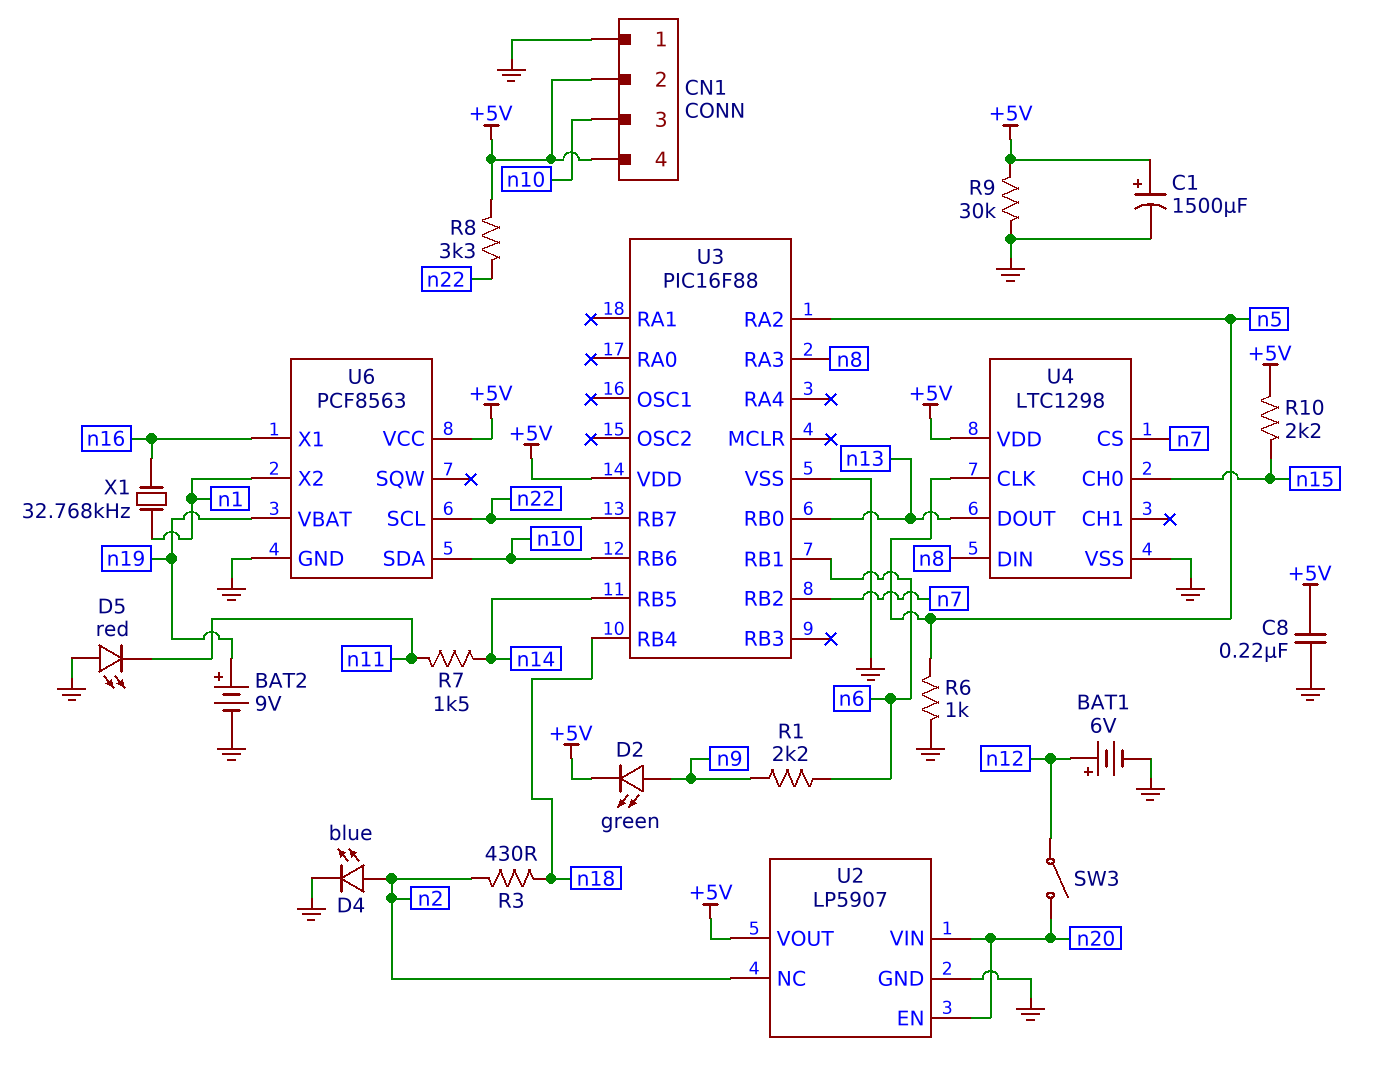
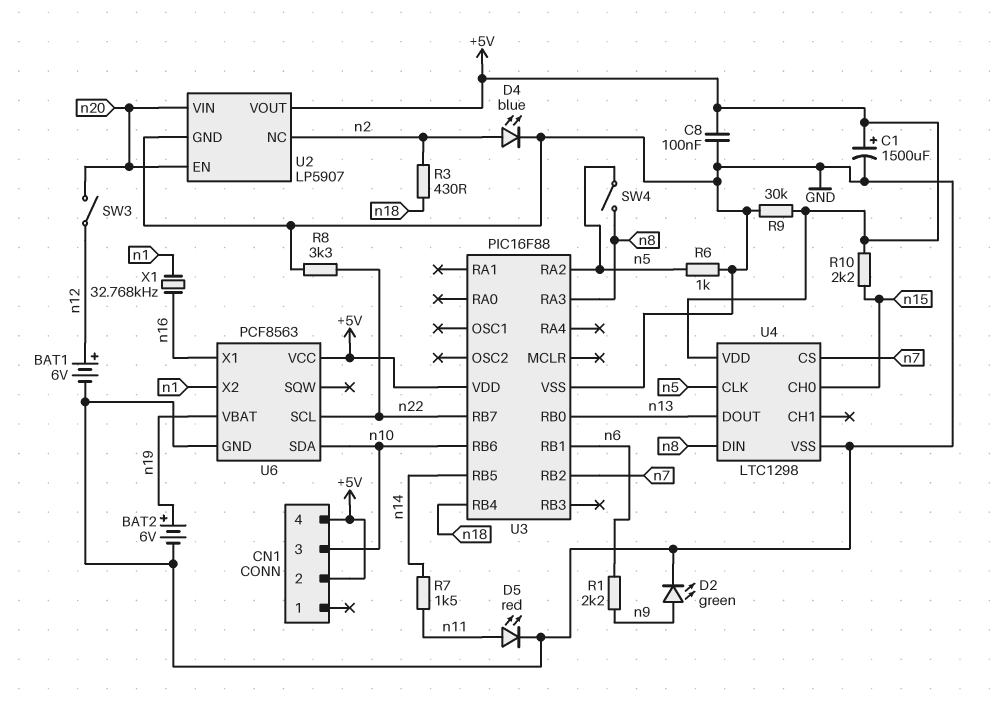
BAT2: 9V (plus n19, minus GND) -> 6V (plus n19, minus GND)
C8: 220nF (+5V, GND) -> 100nF (+5V, GND)
CN1 pin 1: GND -> none
D2: LED green (A n9, K +5V) -> LED green (A n9, K GND)
D5: LED red (A GND, K n11) -> LED red (A n11, K GND)
R8: 3.3k (+5V, n22) -> 3.3k (GND, n22)
SW4: none -> switch (n5, n8)

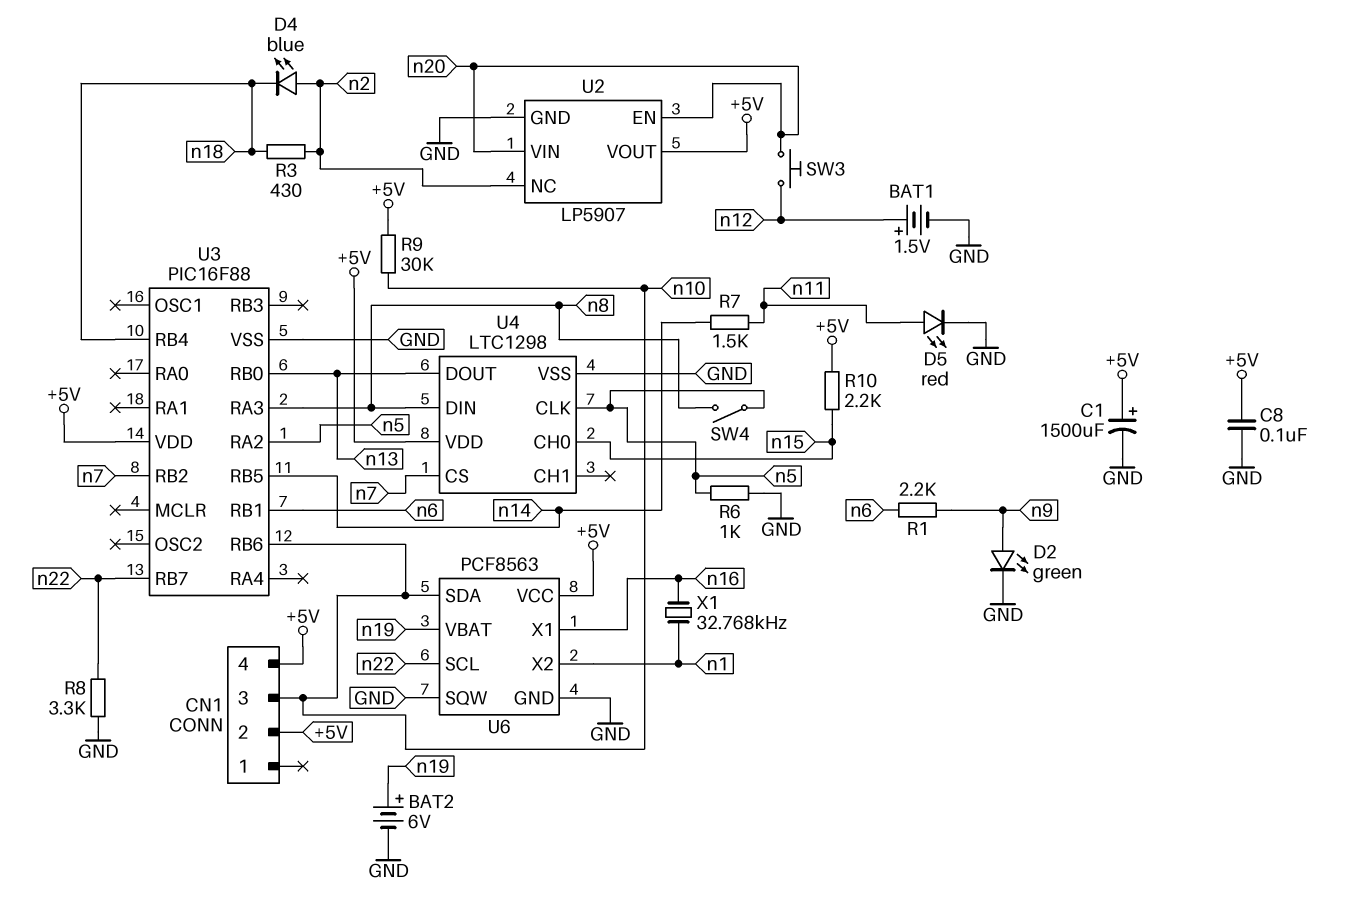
BAT1: 6V (plus n12, minus GND) -> 1.5V (plus n12, minus GND)
D4: LED blue (A n2, K GND) -> LED blue (A n2, K n18)
R9: 30k (+5V, GND) -> 30k (+5V, n10)
SW3: switch (n12, n20) -> button (n12, n20)
U6 pin SQW: none -> GND

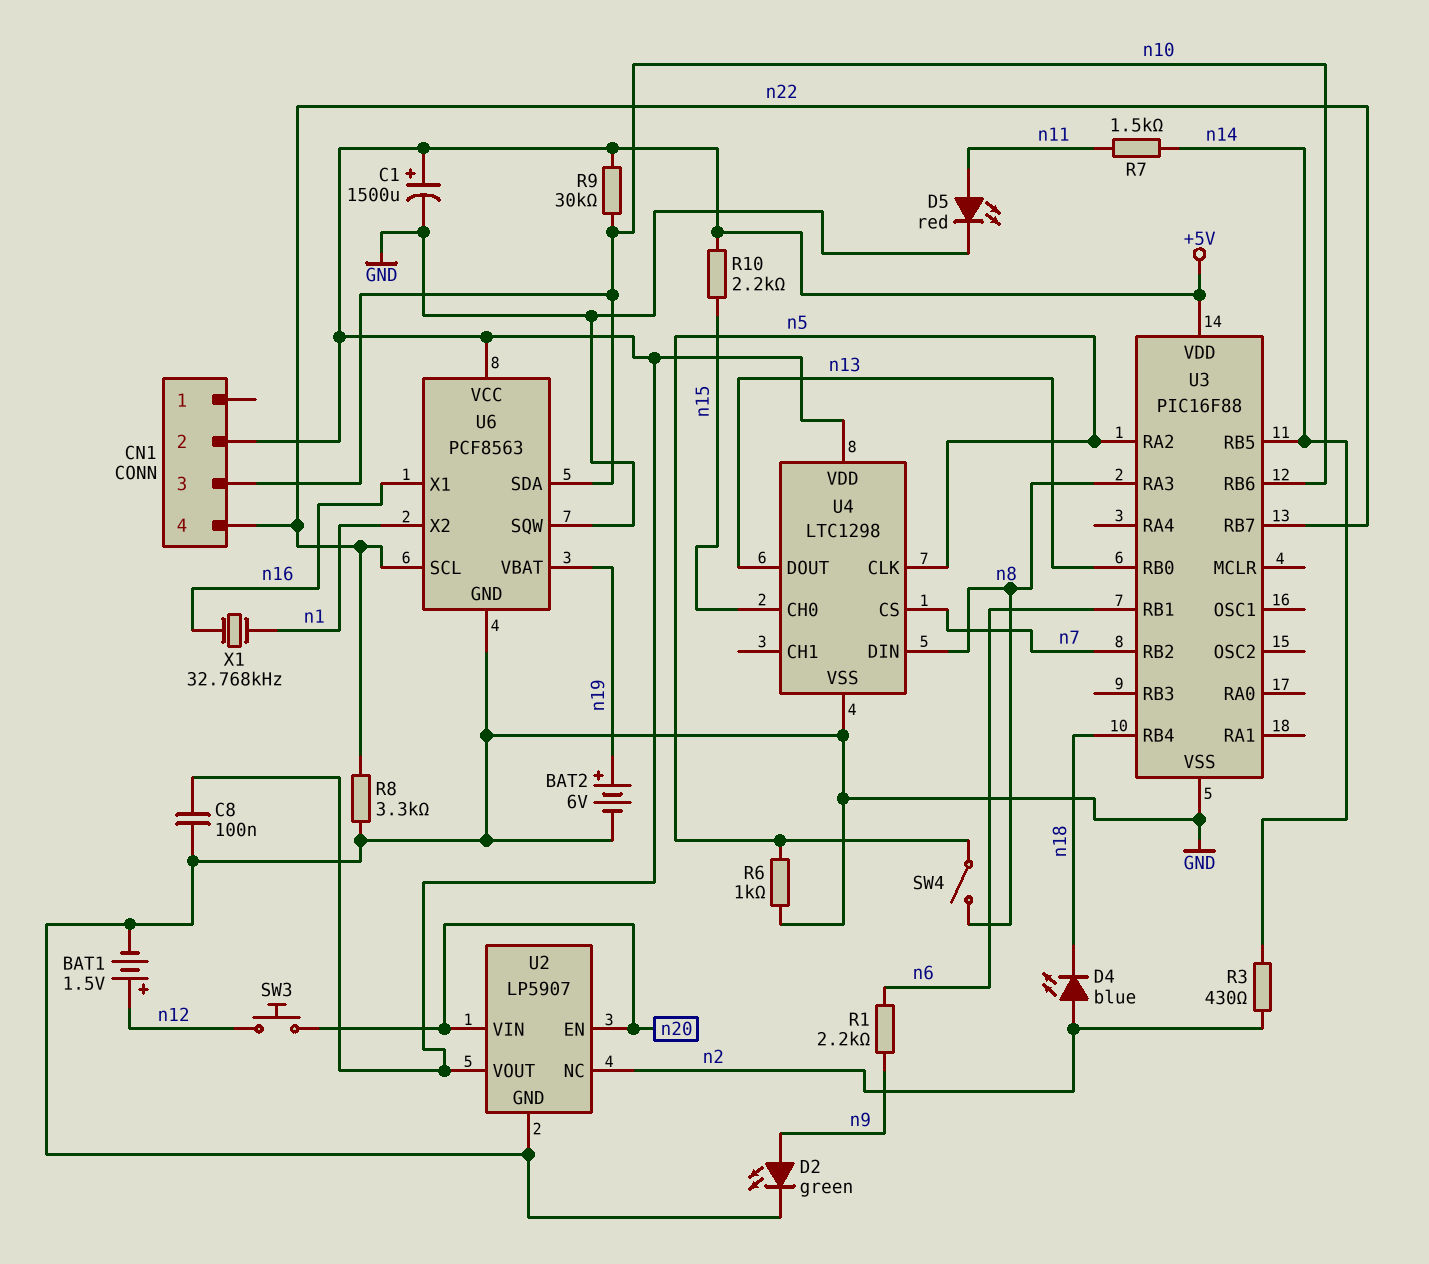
CN1 pin 4: +5V -> n22
R3: 430 (n2, n18) -> 430 (n2, n14)

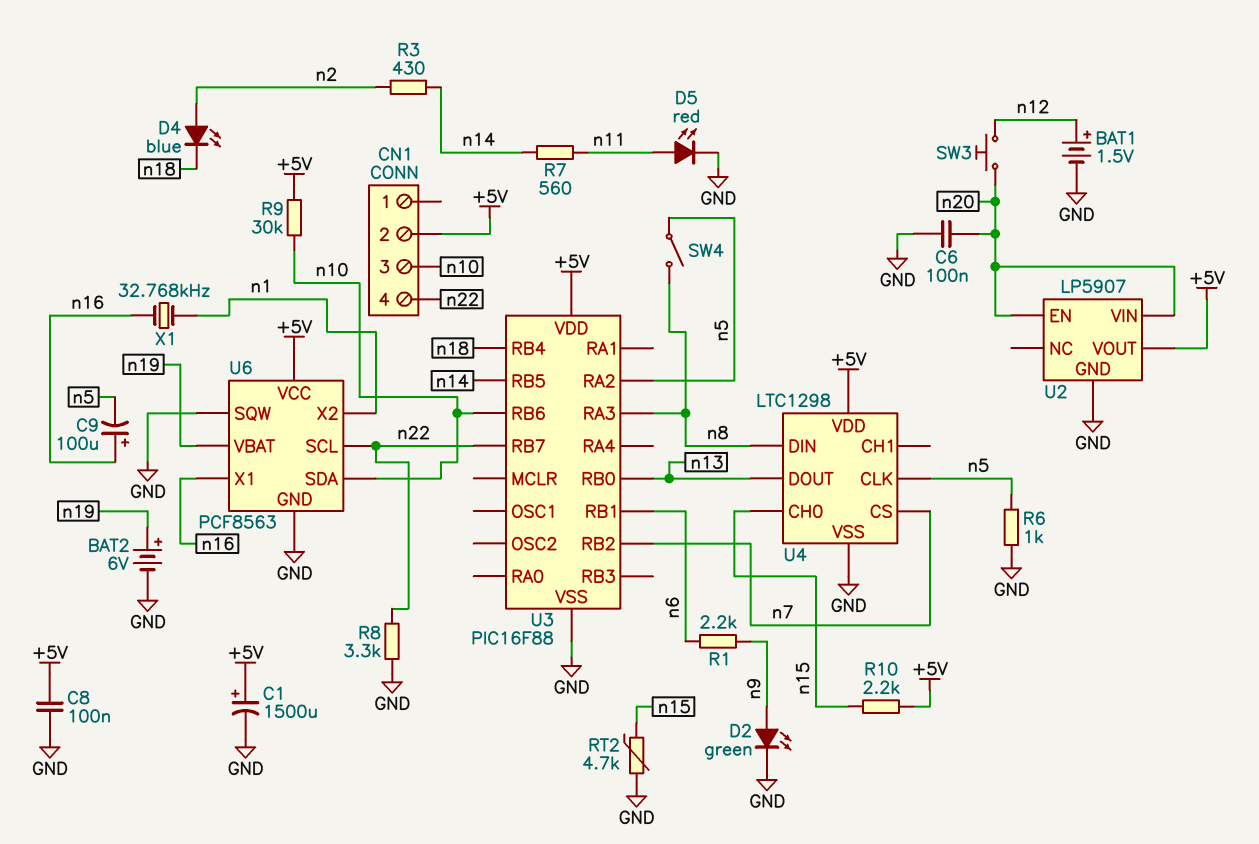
C6: none -> 100nF (GND, n20)
C9: none -> 100uF (plus n16, minus n5)
R7: 1.5k (n11, n14) -> 560 (n11, n14)
RT2: none -> 4.7k (GND, n15)
U2 pin NC: n2 -> none

